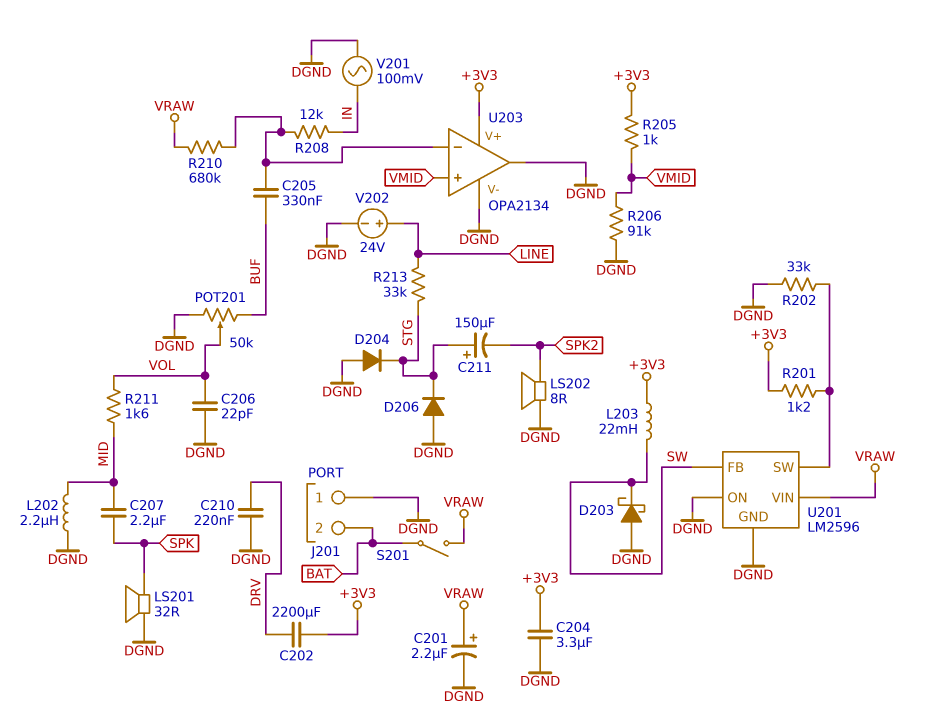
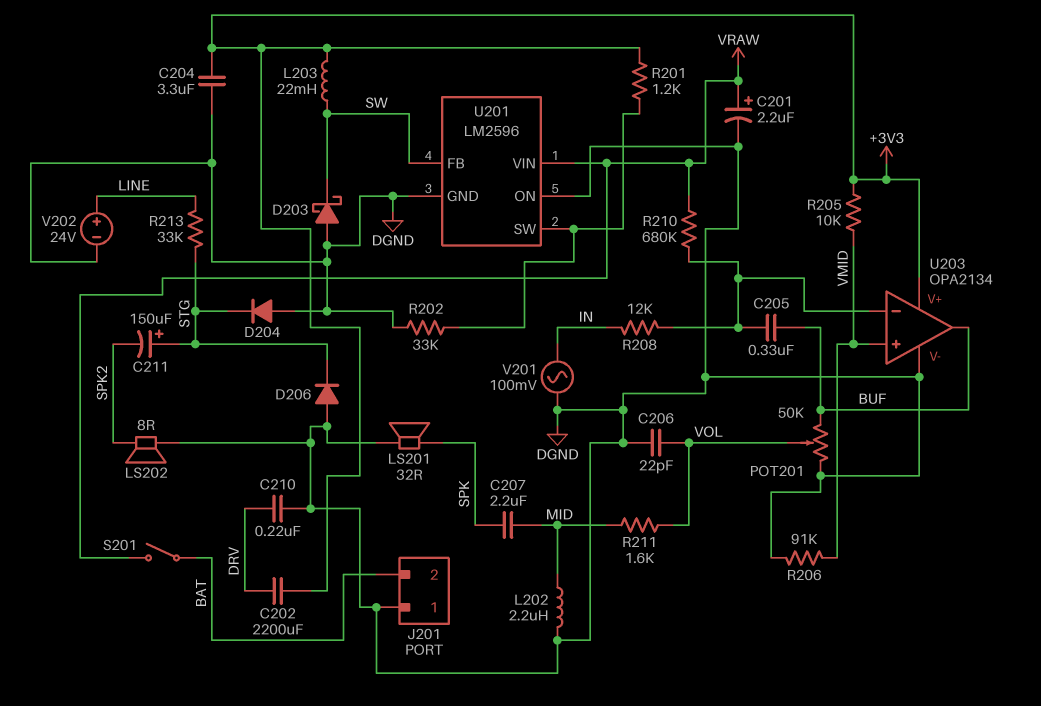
R205: 1k (+3V3, VMID) -> 10k (+3V3, VMID)
U203 pin out: DGND -> BUF

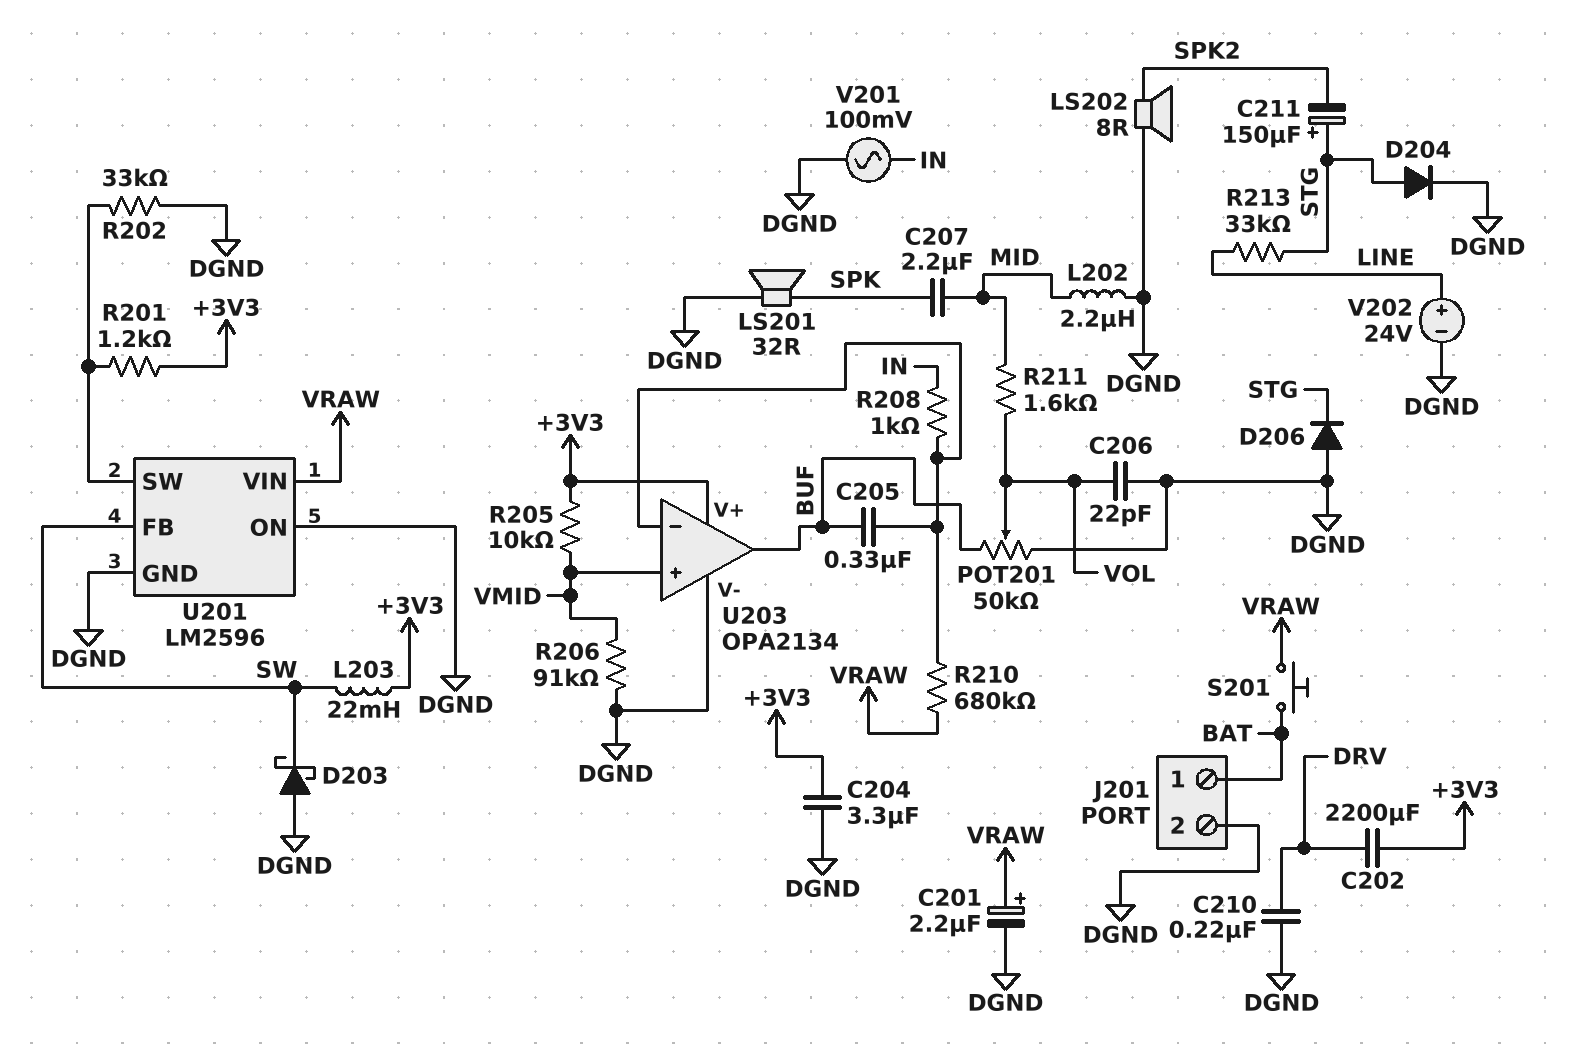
D204: diode (A DGND, K STG) -> diode (A STG, K DGND)
J201 pin 1: DGND -> BAT
J201 pin 2: BAT -> DGND
R208: 12k (IN, U203/in-) -> 1k (IN, U203/in-)
S201: switch (BAT, VRAW) -> button (BAT, VRAW)

